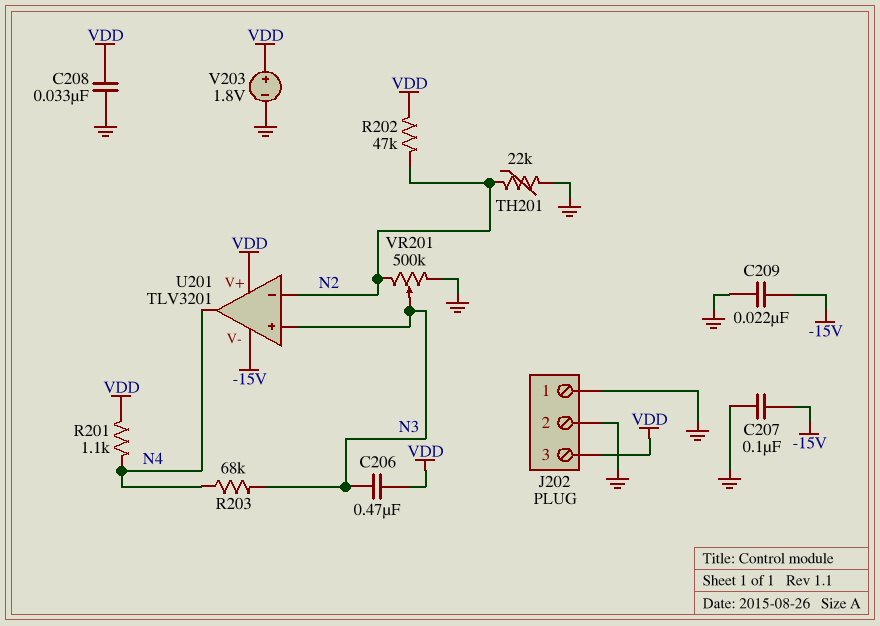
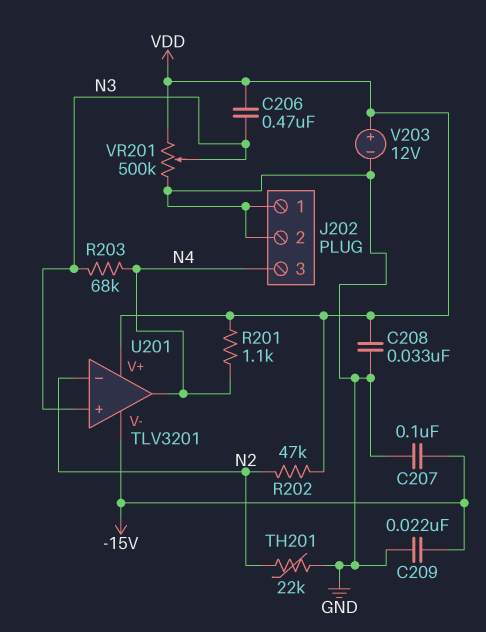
J202 pin 3: VDD -> N4
V203: 1.8V (plus VDD, minus GND) -> 12V (plus VDD, minus GND)
VR201: 500k (GND, N2, wiper N3) -> 500k (GND, VDD, wiper N3)

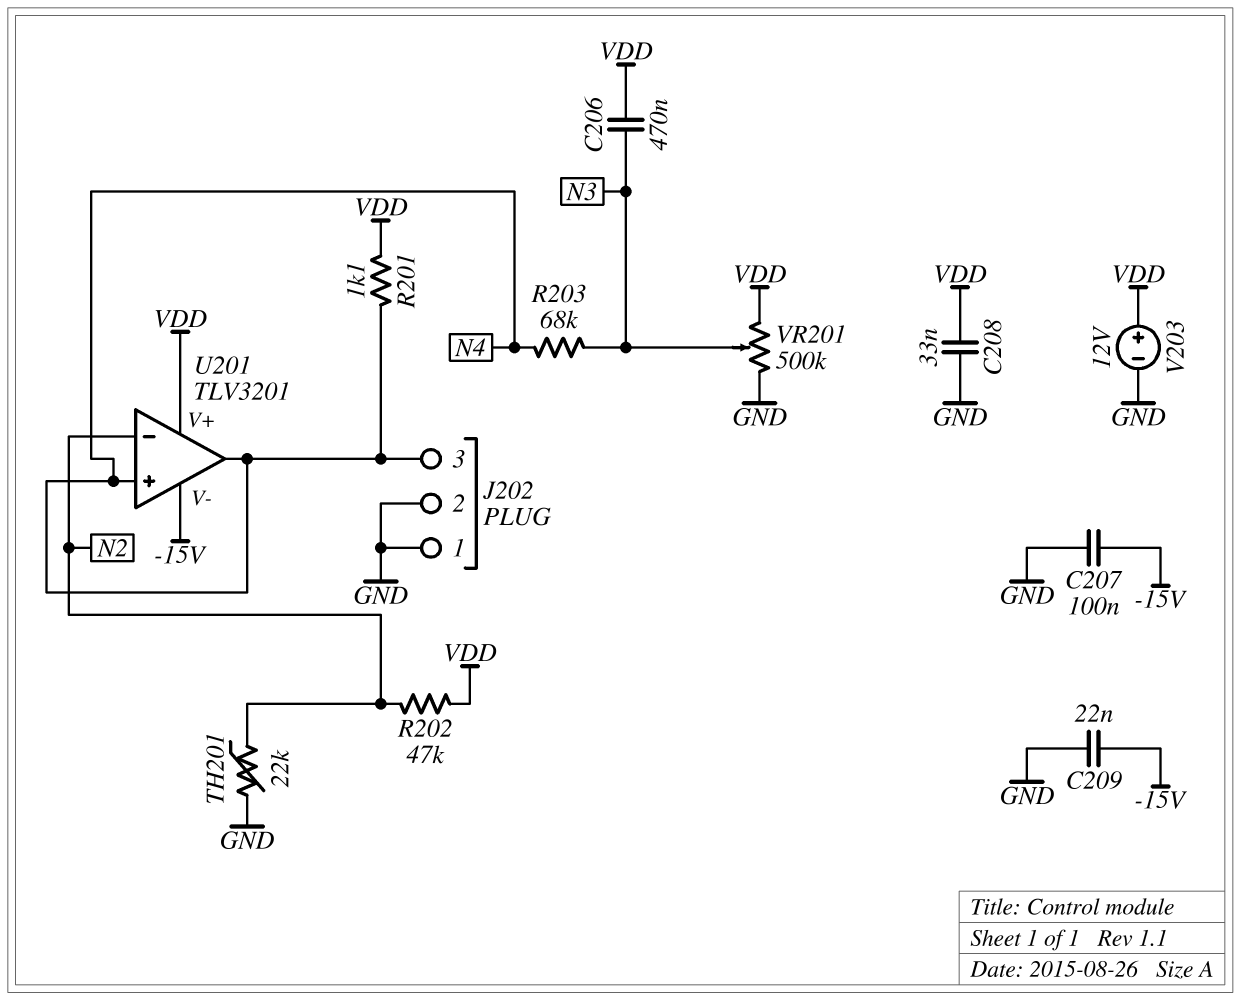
U201 pin in+: N3 -> N4

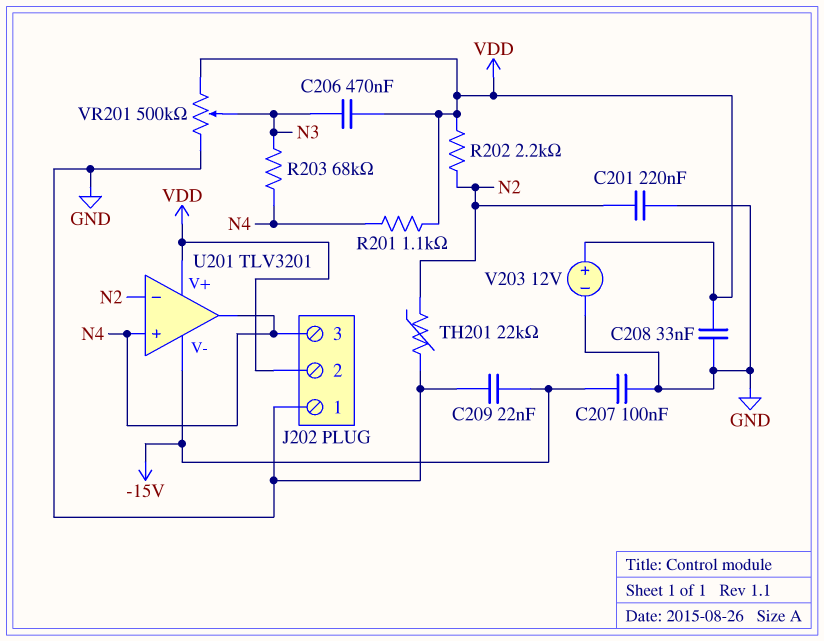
C201: none -> 220nF (GND, N2)
J202 pin 2: GND -> VDD
R202: 47k (N2, VDD) -> 2.2k (N2, VDD)

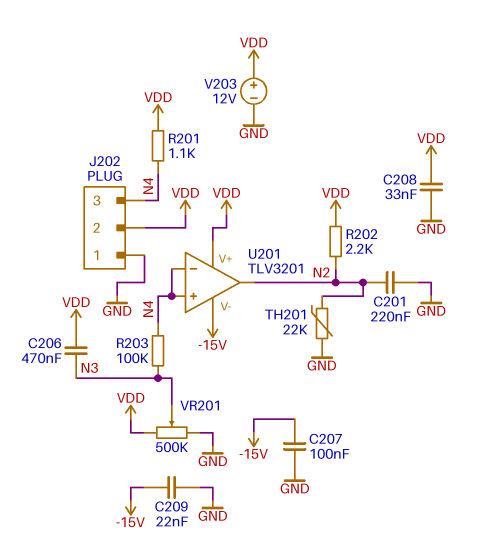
R203: 68k (N3, N4) -> 100k (N3, N4)
U201 pin in-: N2 -> N4
U201 pin out: N4 -> N2

